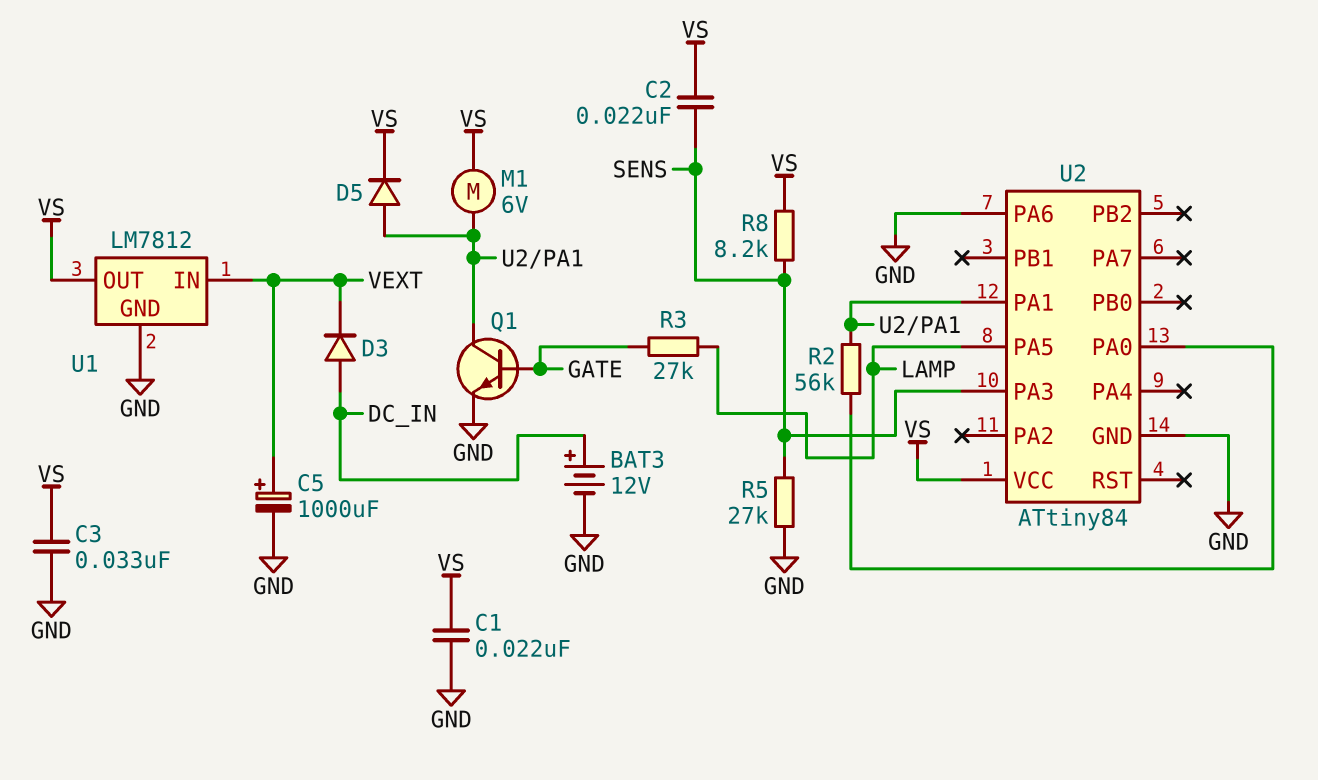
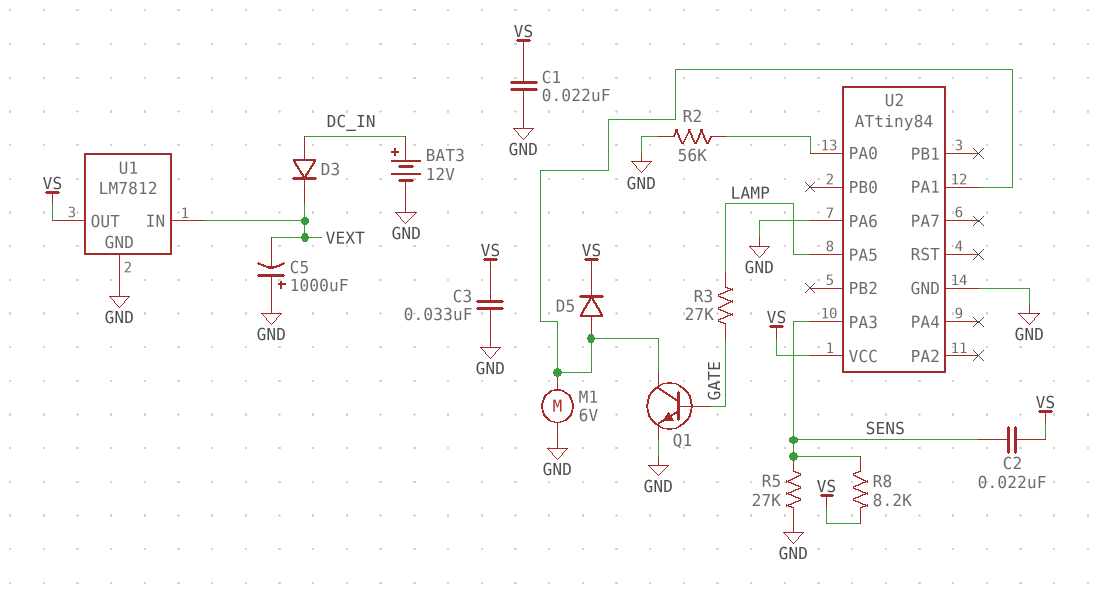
C5: 1000uF (plus VEXT, minus GND) -> 1000uF (plus GND, minus VEXT)
M1: motor 6V (U2/PA1, VS) -> motor 6V (GND, U2/PA1)
R2: 56k (U2/PA0, U2/PA1) -> 56k (GND, U2/PA0)

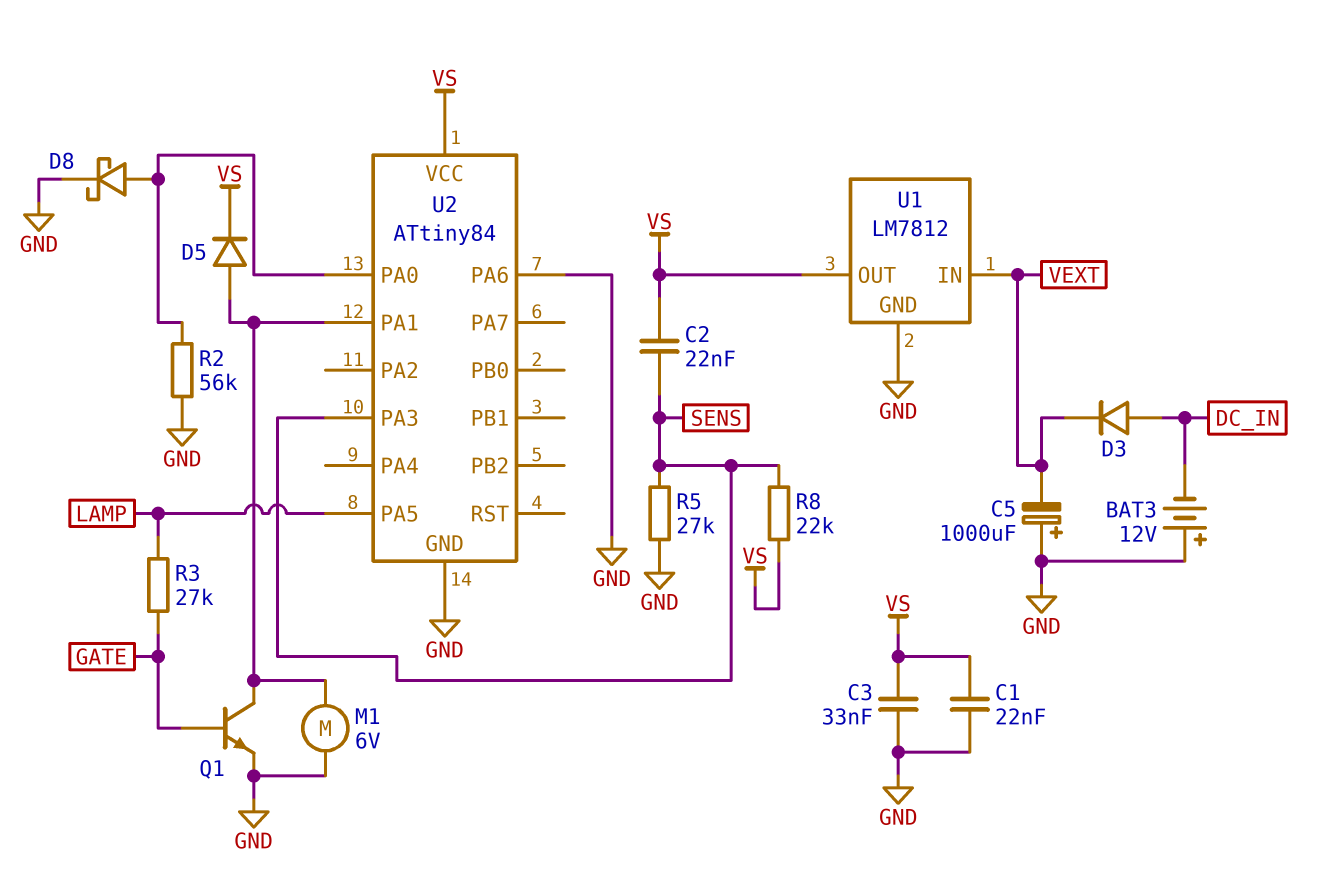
BAT3: 12V (plus DC_IN, minus GND) -> 12V (plus GND, minus DC_IN)
D8: none -> schottky (A U2/PA0, K GND)
R8: 8.2k (SENS, VS) -> 22k (SENS, VS)

